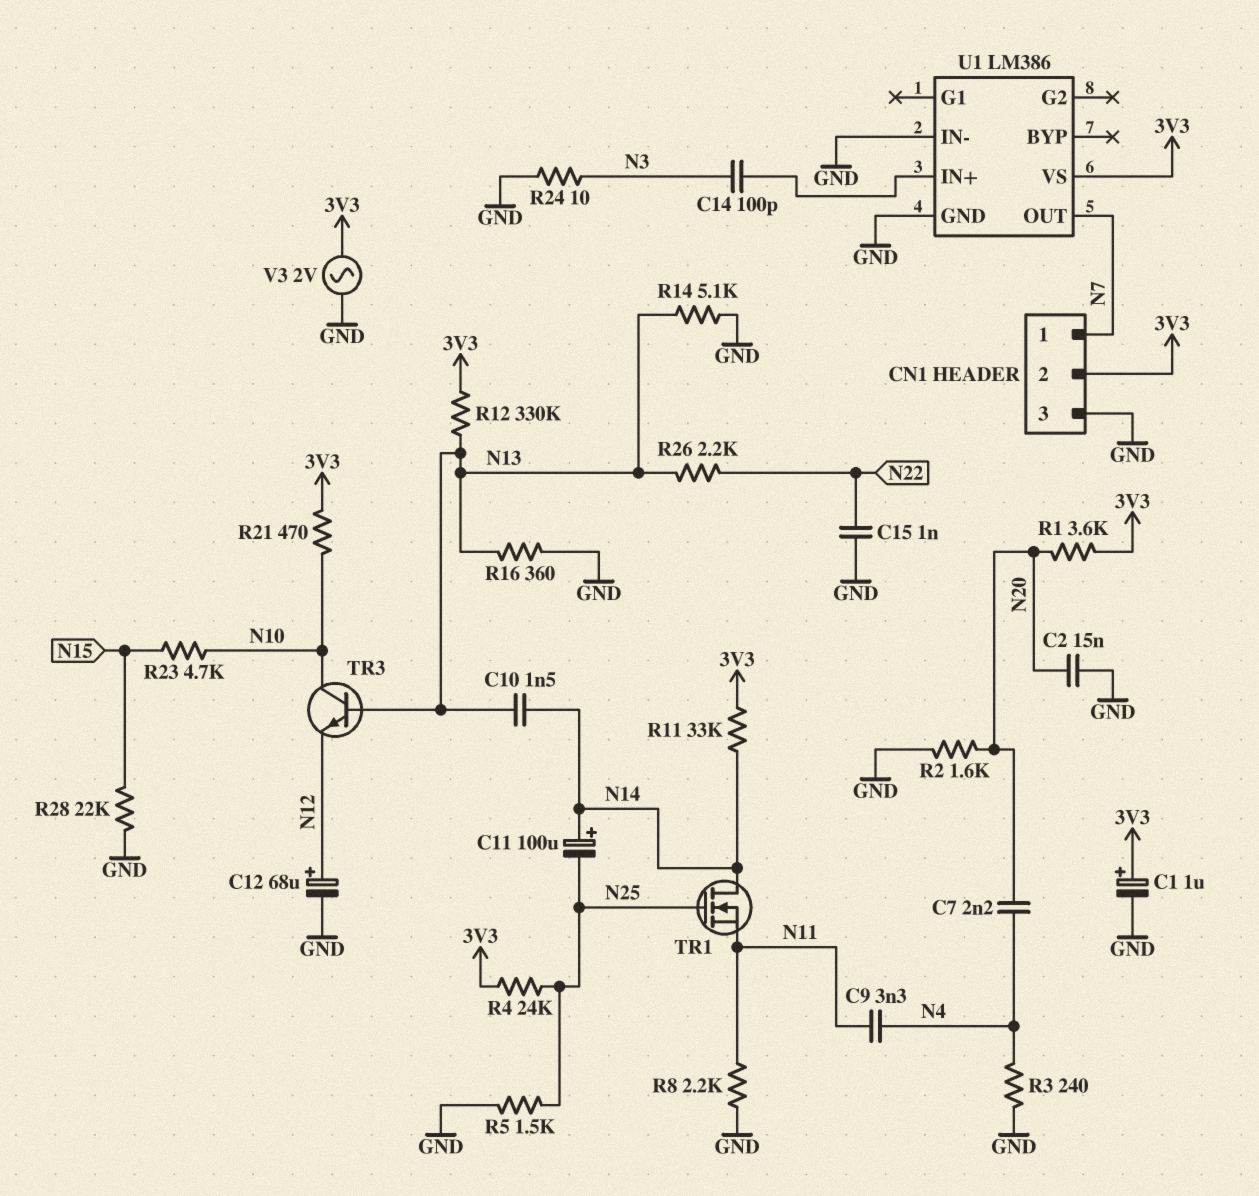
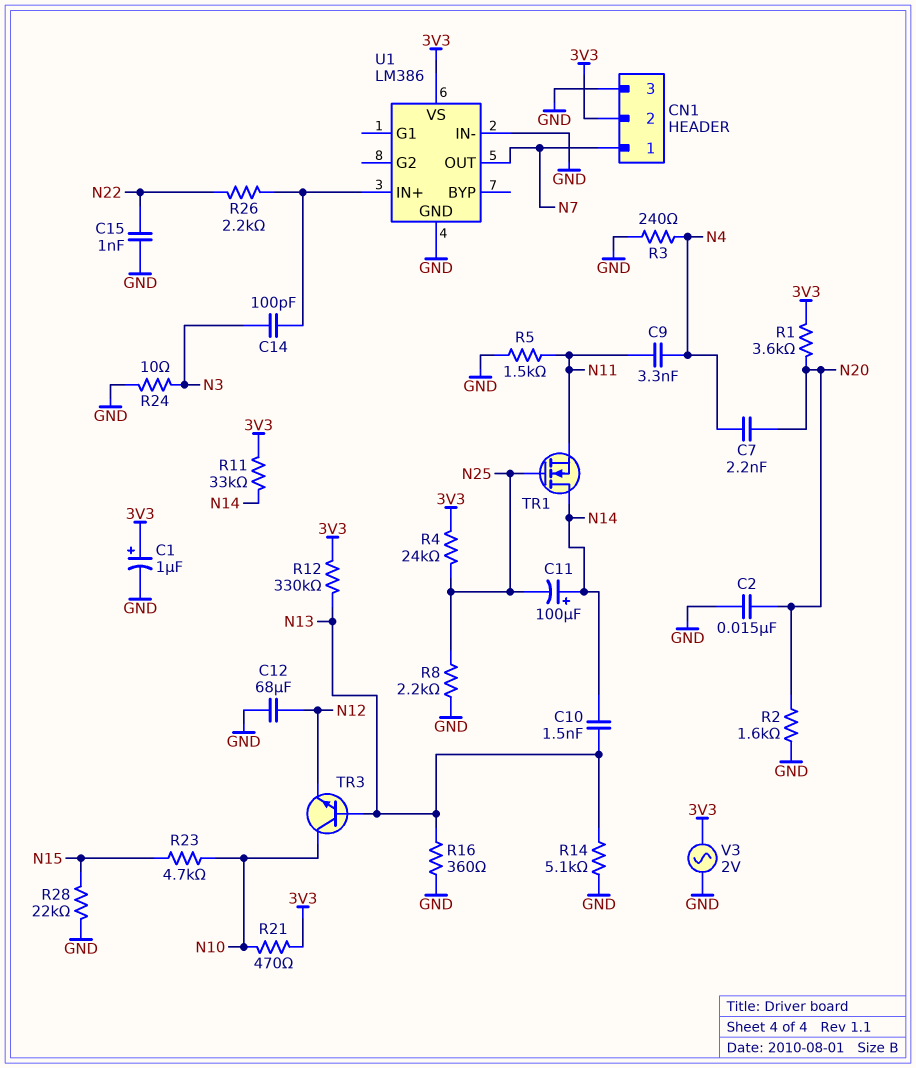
C12: 68uF (plus N12, minus GND) -> 68uF (GND, N12)
R5: 1.5k (GND, N25) -> 1.5k (GND, N11)
R8: 2.2k (GND, N11) -> 2.2k (GND, N25)
R26: 2.2k (N13, N22) -> 2.2k (N22, U1/IN+)

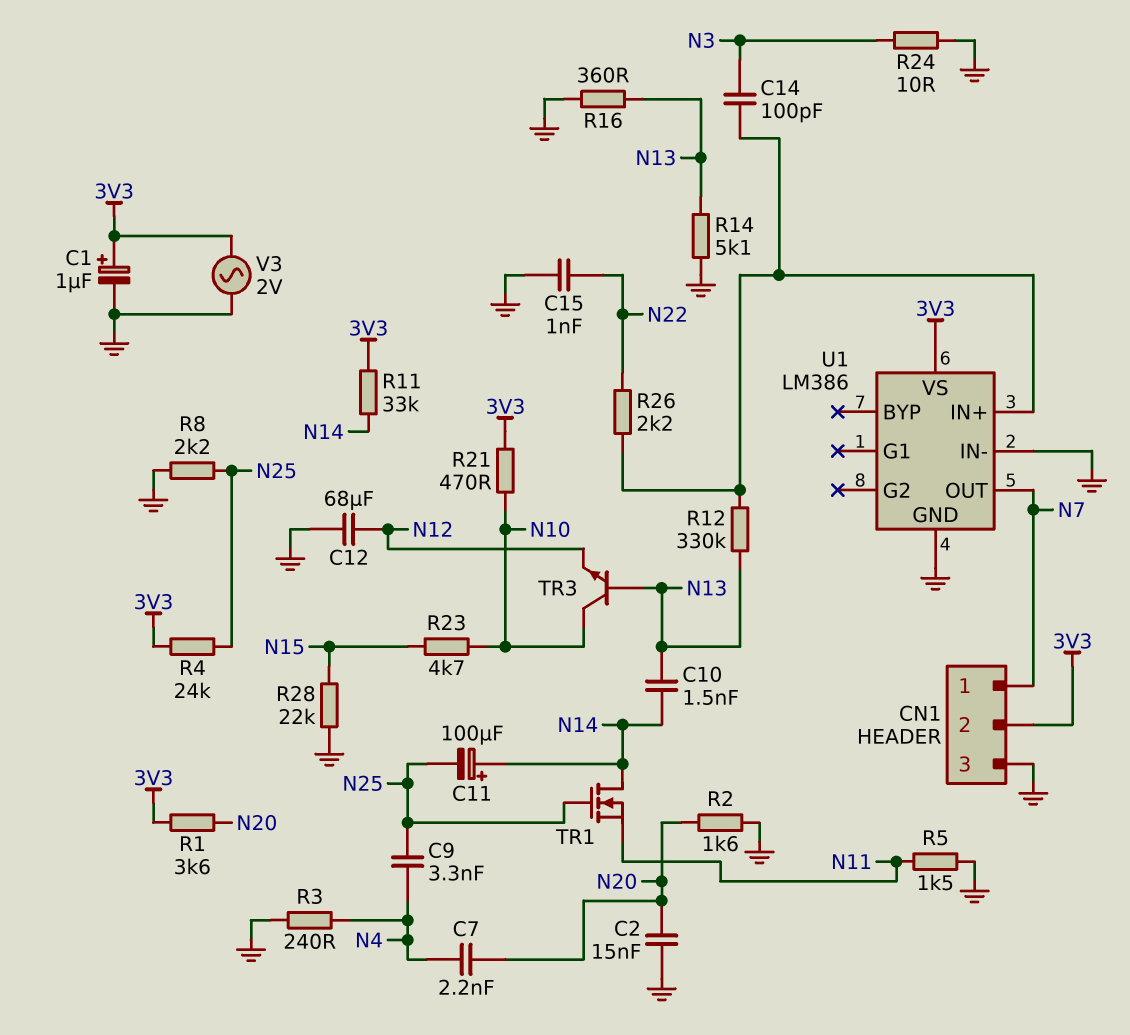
C9: 3.3nF (N4, N11) -> 3.3nF (N4, N25)
R12: 330k (3V3, N13) -> 330k (N13, U1/IN+)

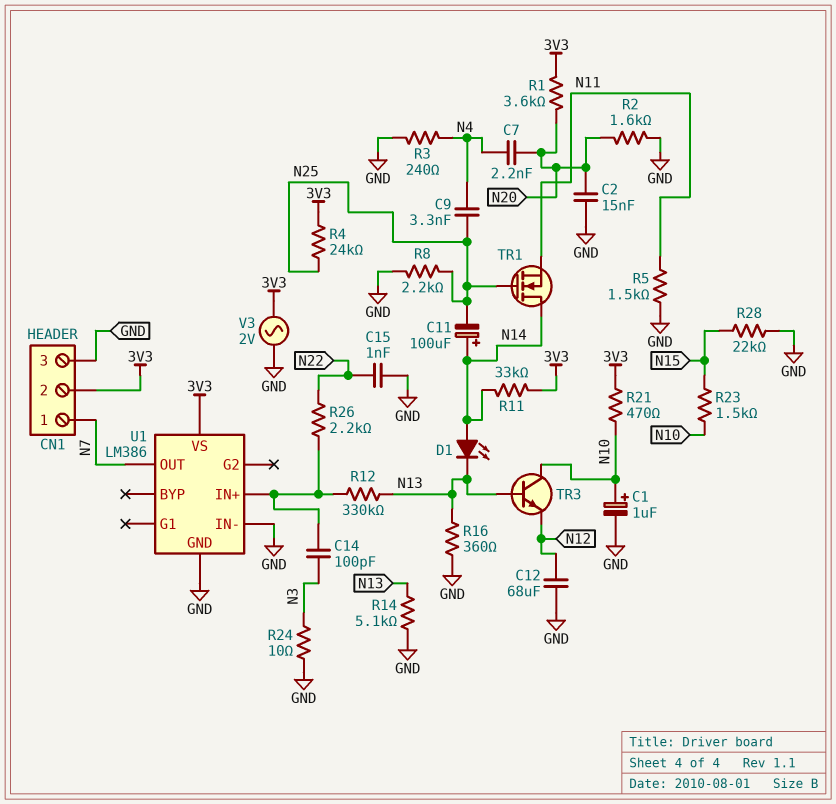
C1: 1uF (plus 3V3, minus GND) -> 1uF (plus N10, minus GND)
C10: 1.5nF (N13, N14) -> none
D1: none -> LED (A N14, K N13)
R23: 4.7k (N10, N15) -> 1.5k (N10, N15)

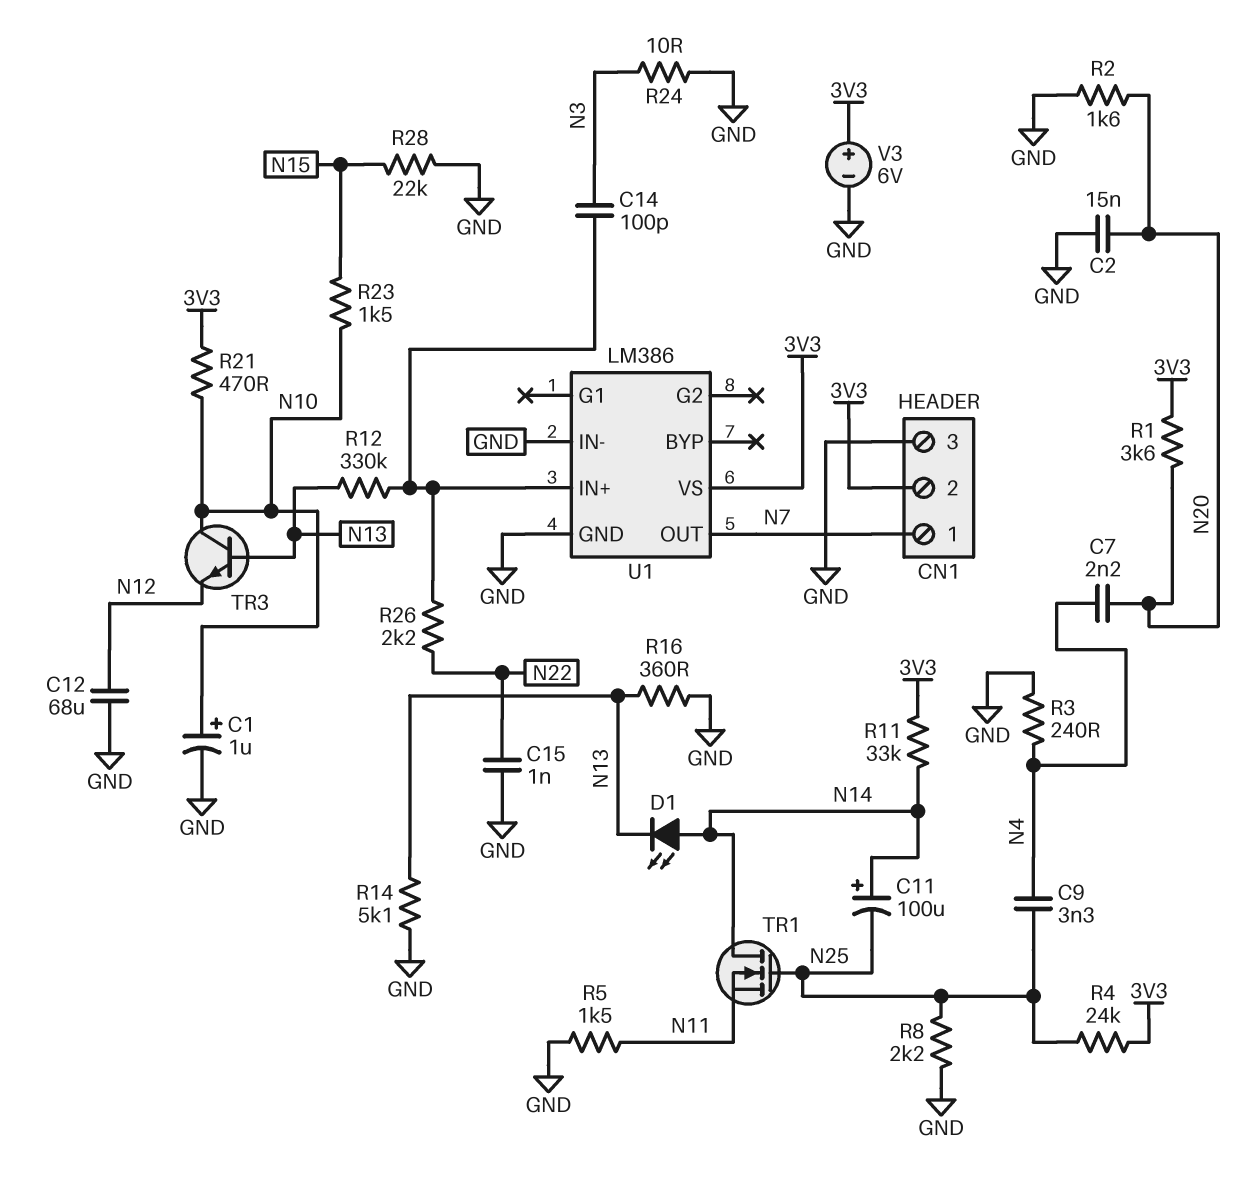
V3: AC 2V (3V3, GND) -> 6V (plus 3V3, minus GND)

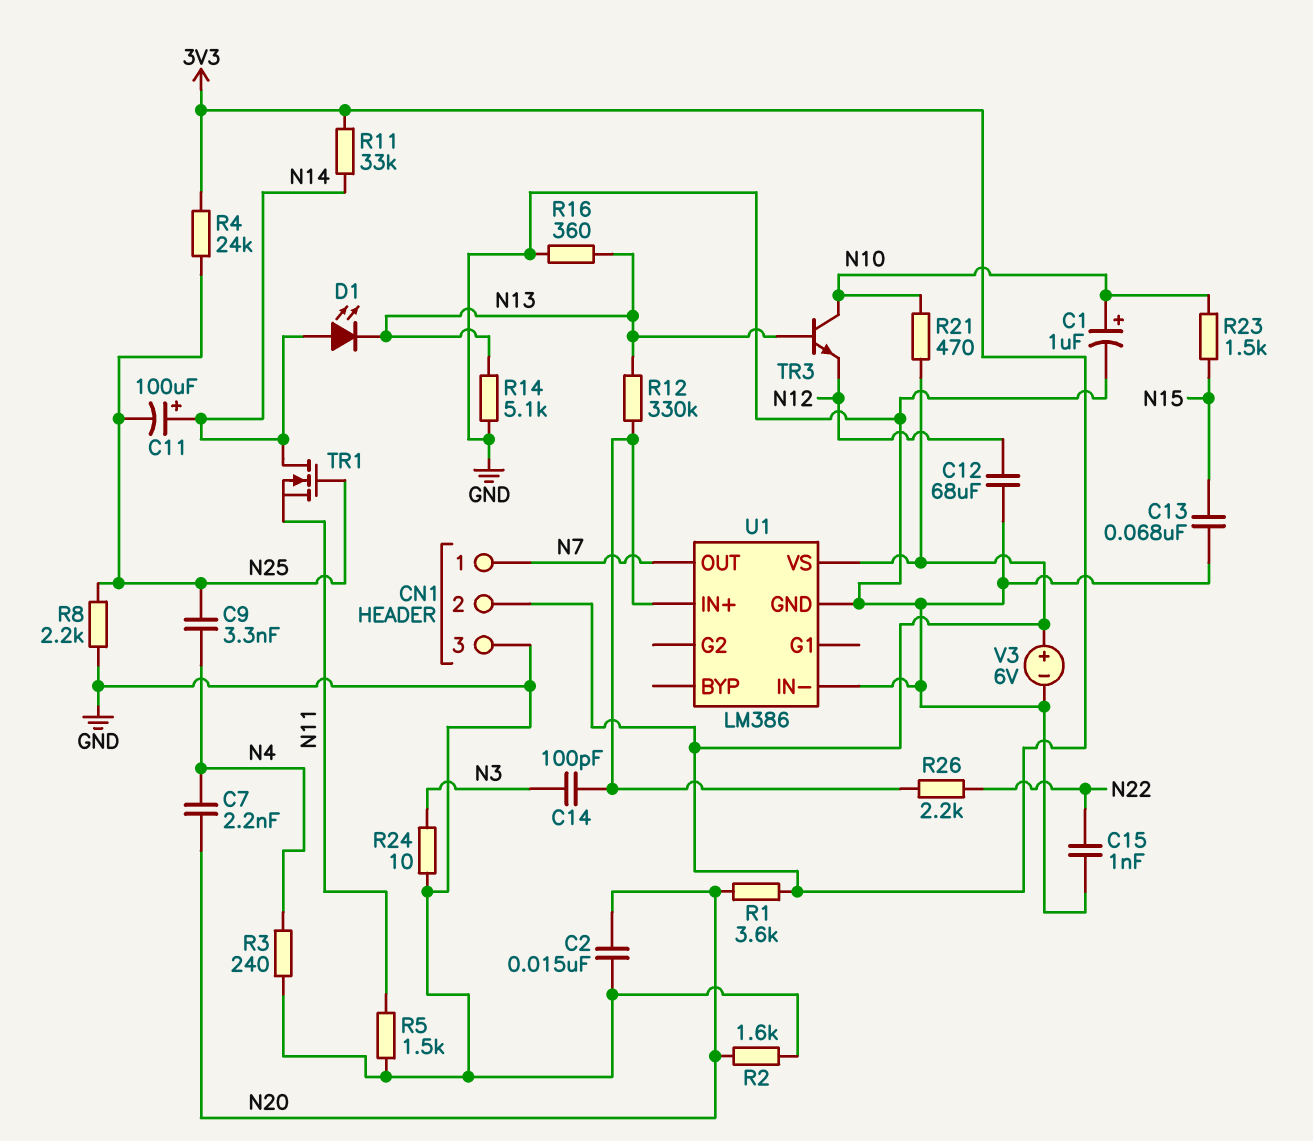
C13: none -> 68nF (GND, N15)
R28: 22k (GND, N15) -> none

